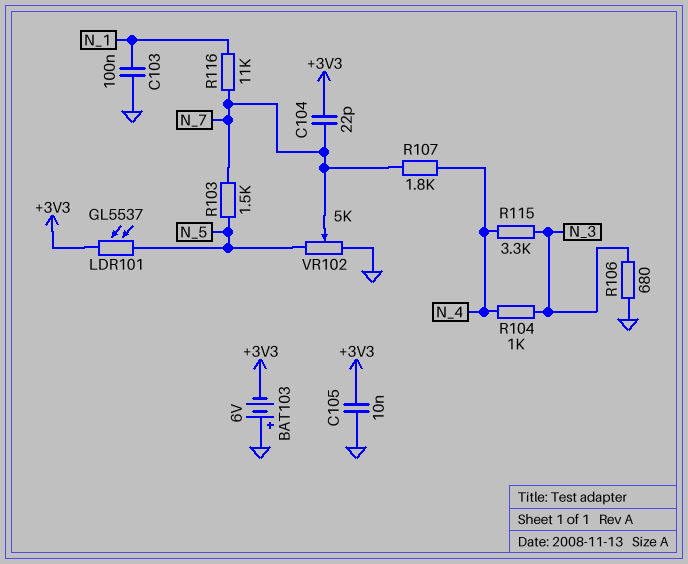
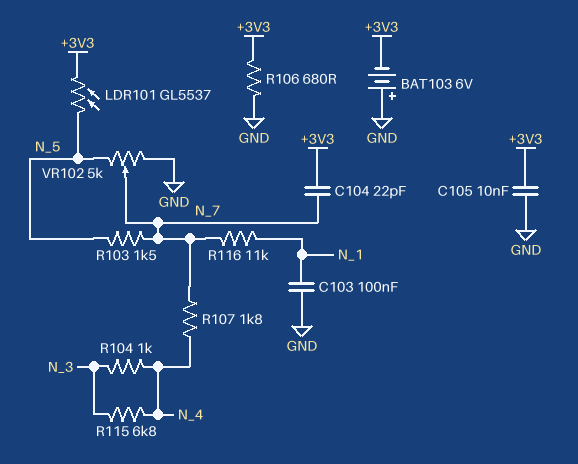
R106: 680 (GND, N_3) -> 680 (+3V3, GND)
R115: 3.3k (N_3, N_4) -> 6.8k (N_3, N_4)

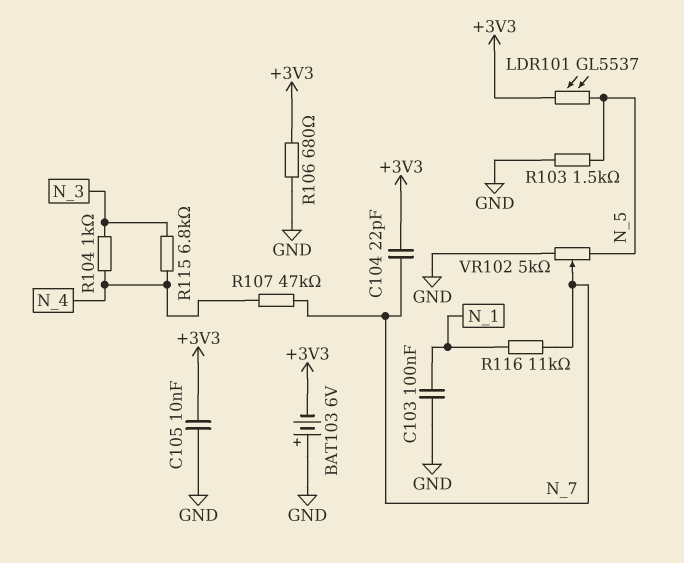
R103: 1.5k (N_5, N_7) -> 1.5k (GND, N_5)
R107: 1.8k (N_4, N_7) -> 47k (N_4, N_7)

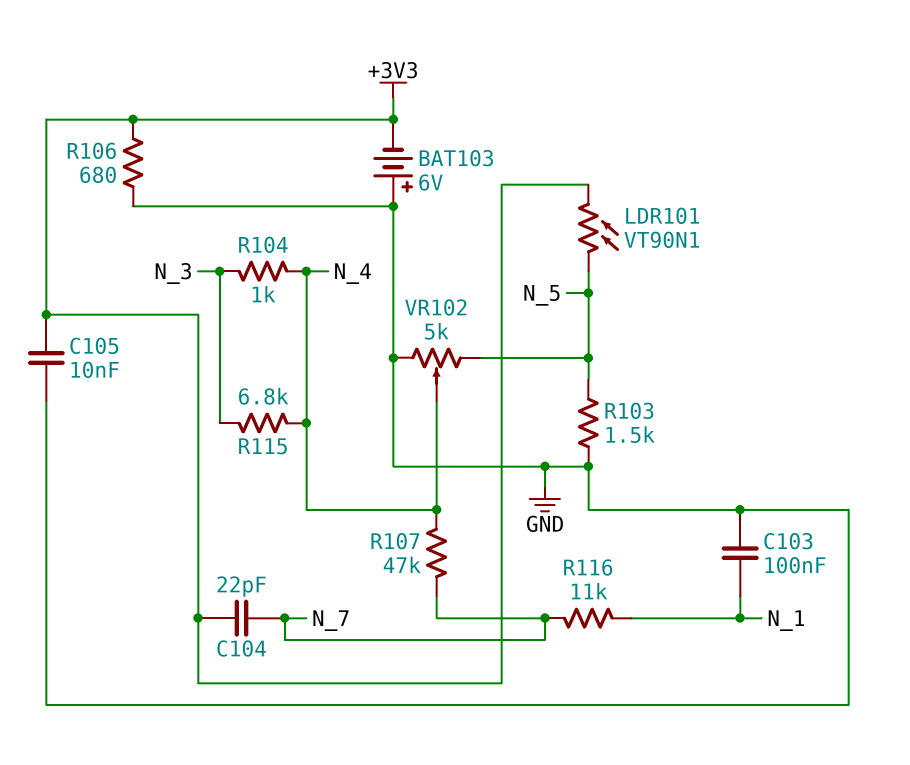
LDR101: GL5537 (+3V3, N_5) -> VT90N1 (+3V3, N_5)
VR102: 5k (GND, N_5, wiper N_7) -> 5k (GND, N_5, wiper N_4)

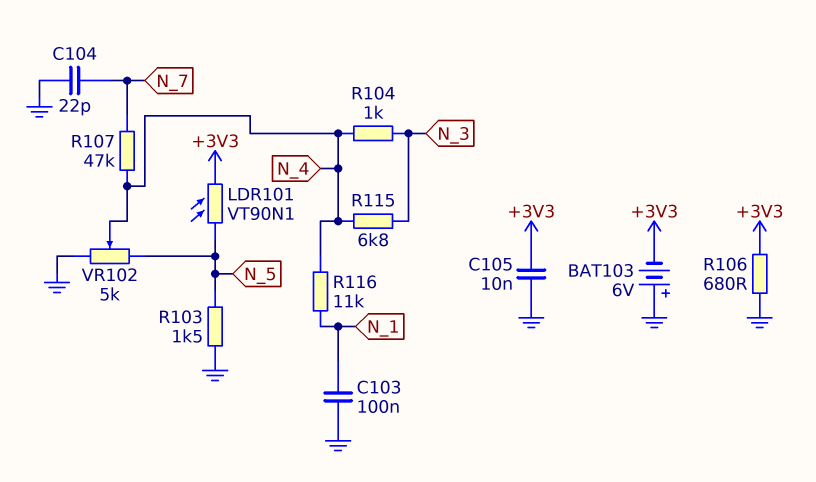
C104: 22pF (+3V3, N_7) -> 22pF (GND, N_7)
R116: 11k (N_1, N_7) -> 11k (N_1, N_4)

